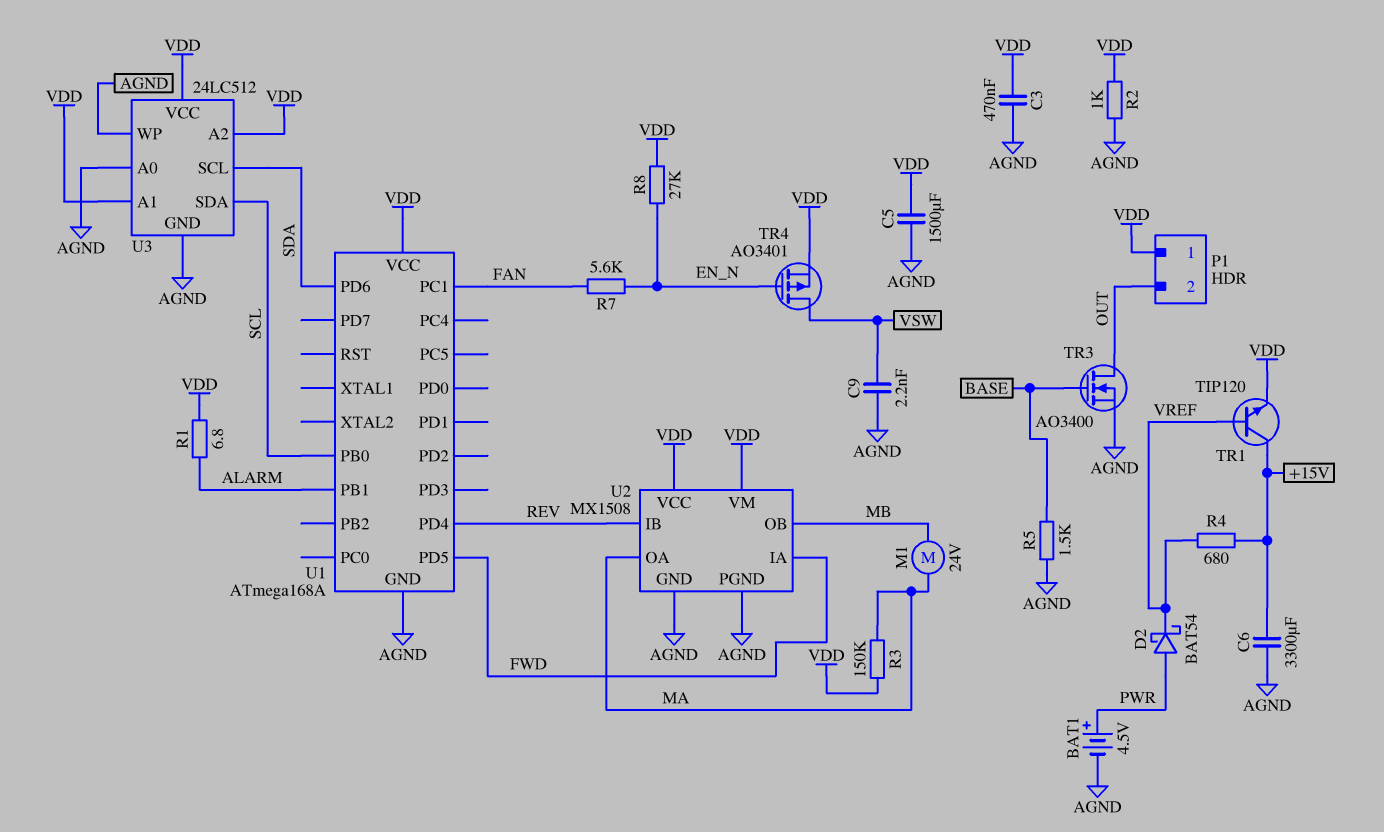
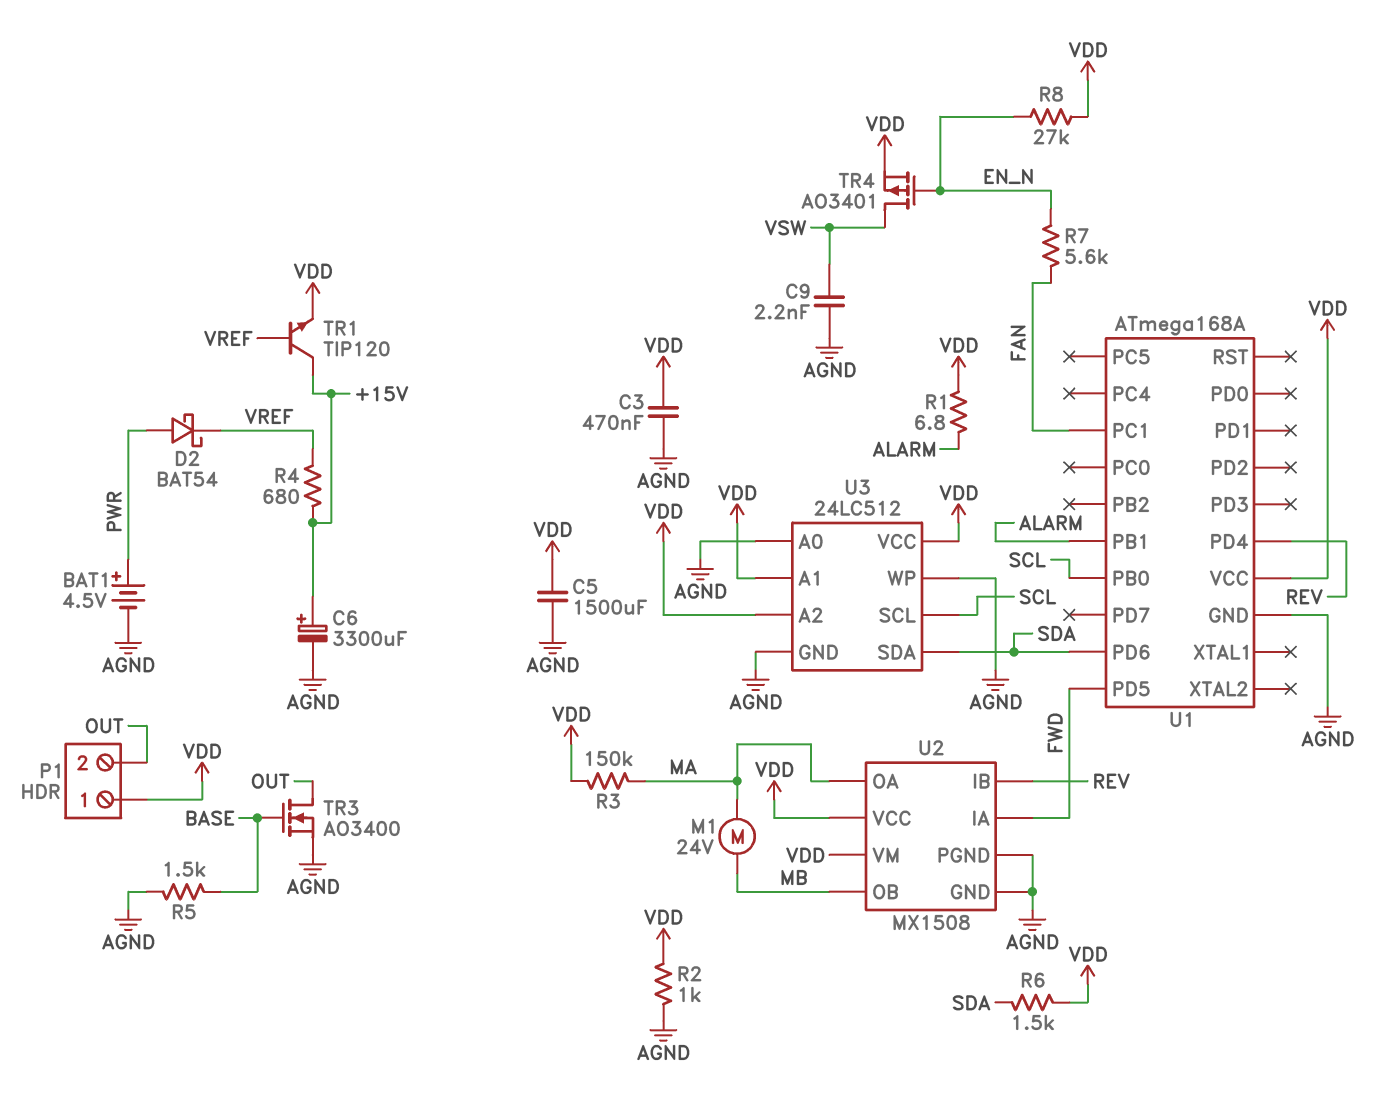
C6: 3300uF (+15V, AGND) -> 3300uF (plus +15V, minus AGND)
R6: none -> 1.5k (SDA, VDD)
U3 pin SCL: SDA -> SCL
U3 pin SDA: SCL -> SDA

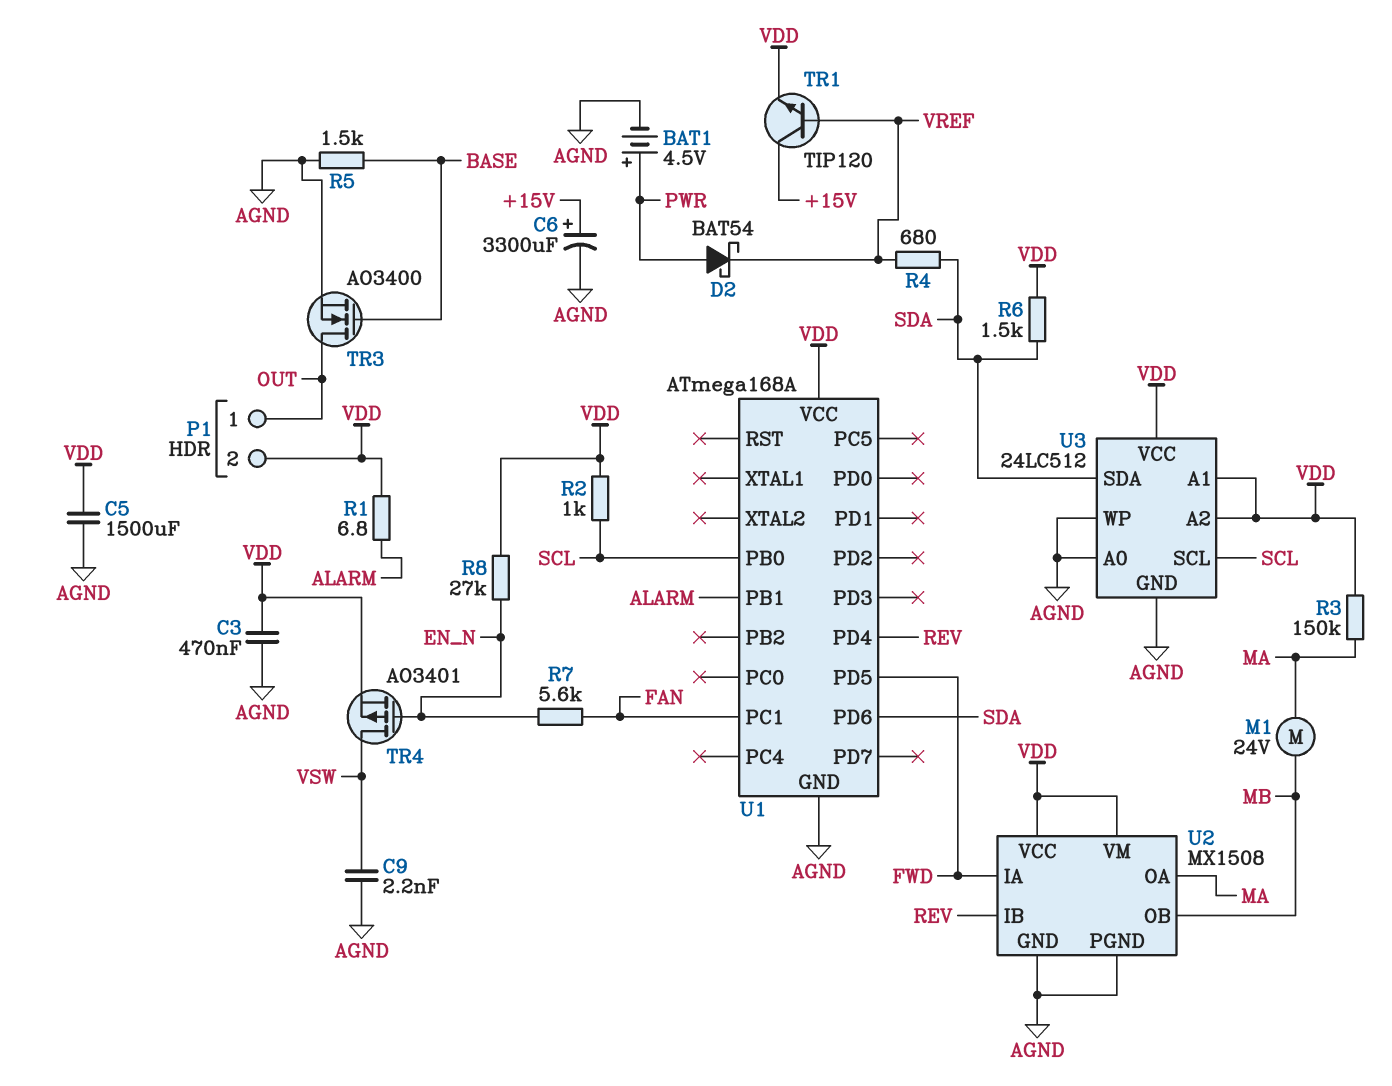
P1 pin 1: VDD -> OUT
P1 pin 2: OUT -> VDD
R2: 1k (AGND, VDD) -> 1k (SCL, VDD)
R4: 680 (+15V, VREF) -> 680 (SDA, VREF)

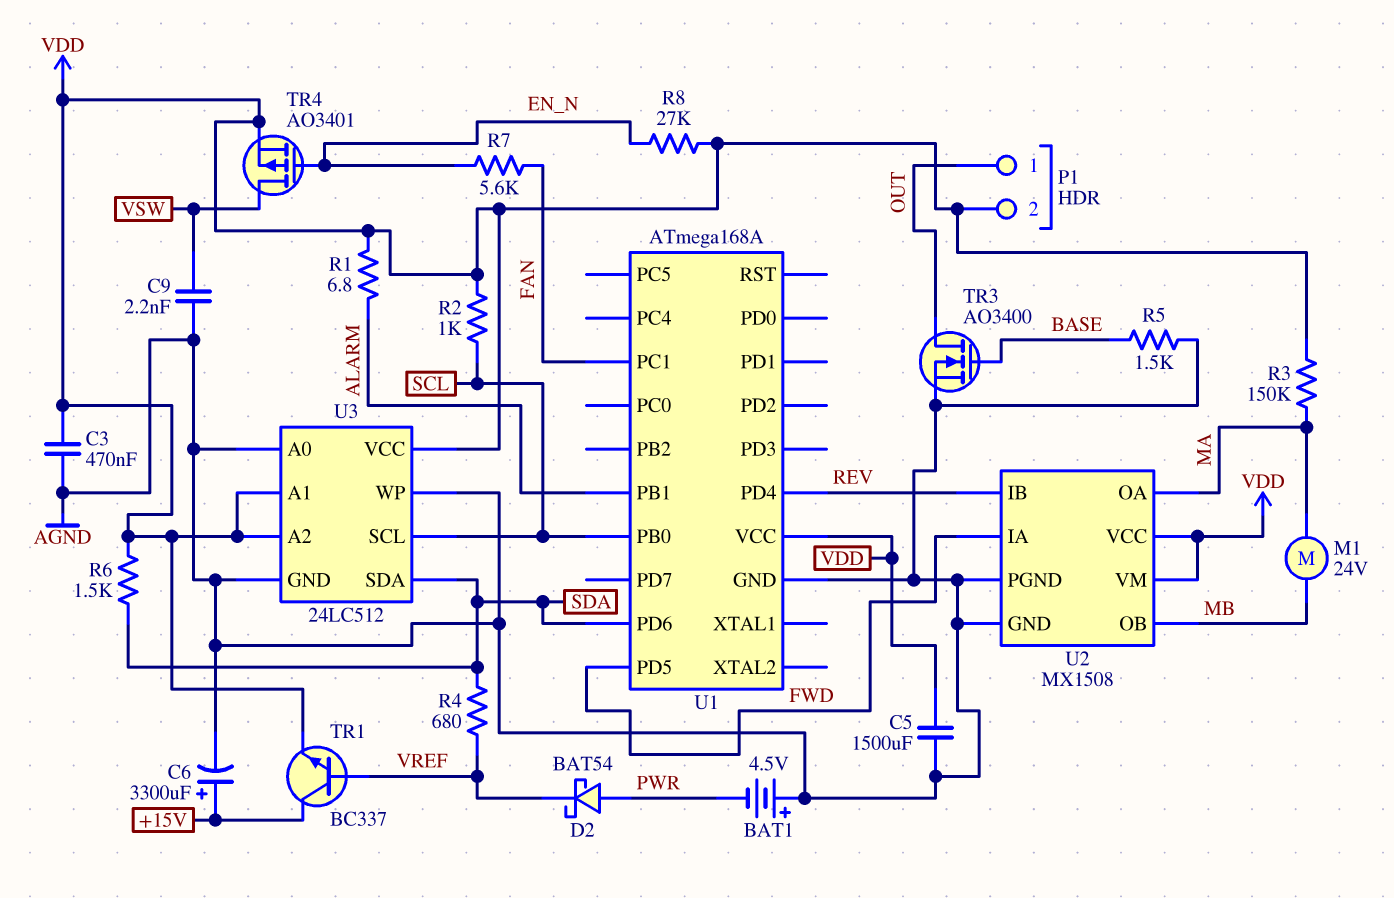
BAT1: 4.5V (plus PWR, minus AGND) -> 4.5V (plus AGND, minus PWR)
TR1: NPN TIP120 (B VREF, C +15V, E VDD) -> NPN BC337 (B VREF, C +15V, E VDD)

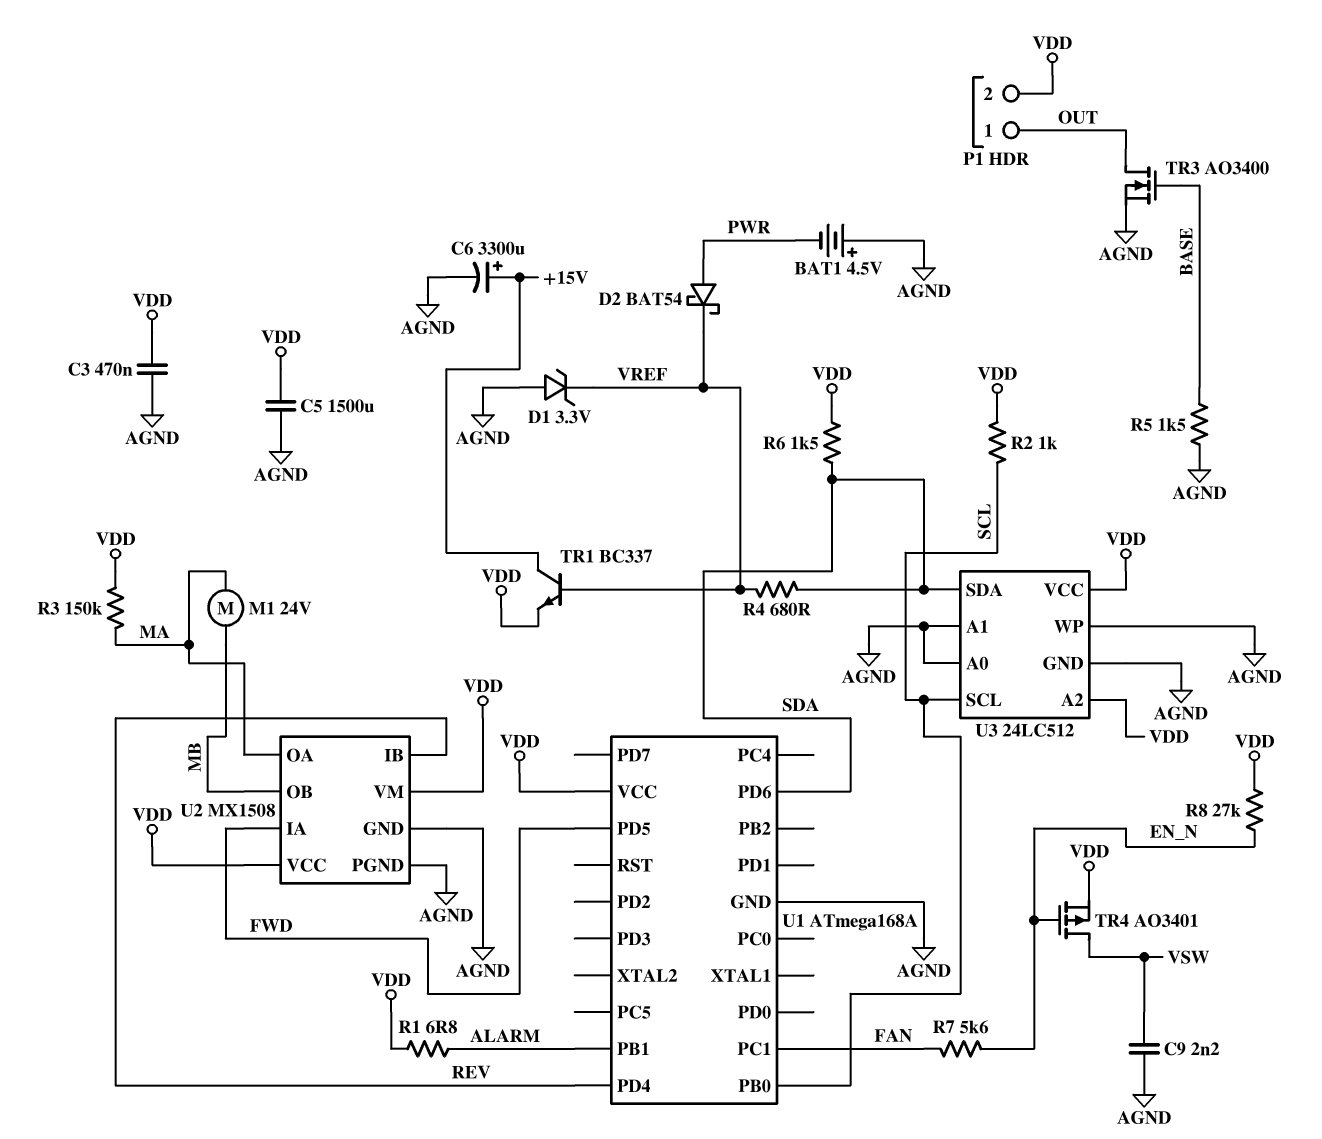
D1: none -> zener 3.3V (A AGND, K VREF)
U3 pin A1: VDD -> AGND

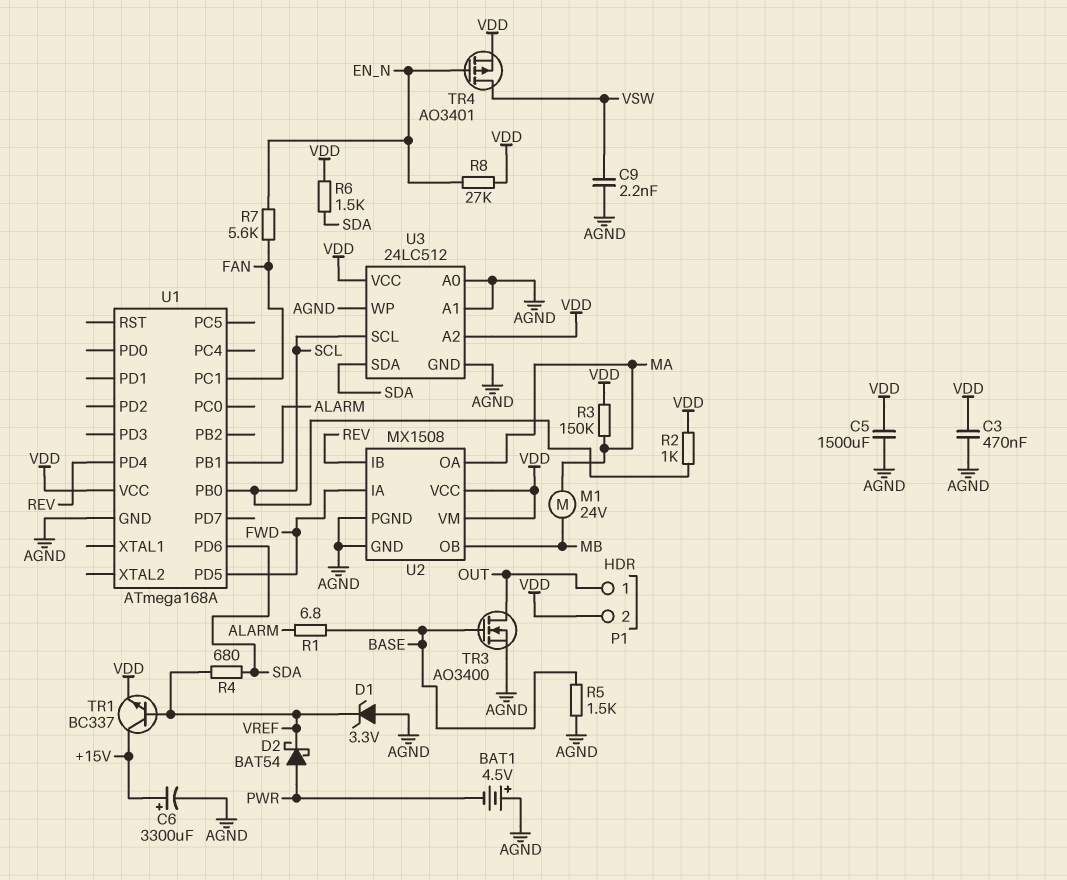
R1: 6.8 (ALARM, VDD) -> 6.8 (ALARM, BASE)

